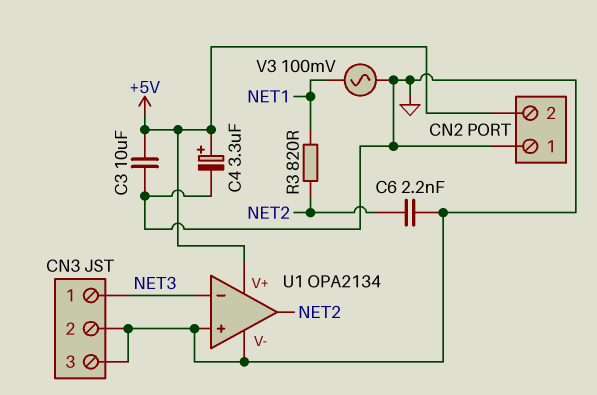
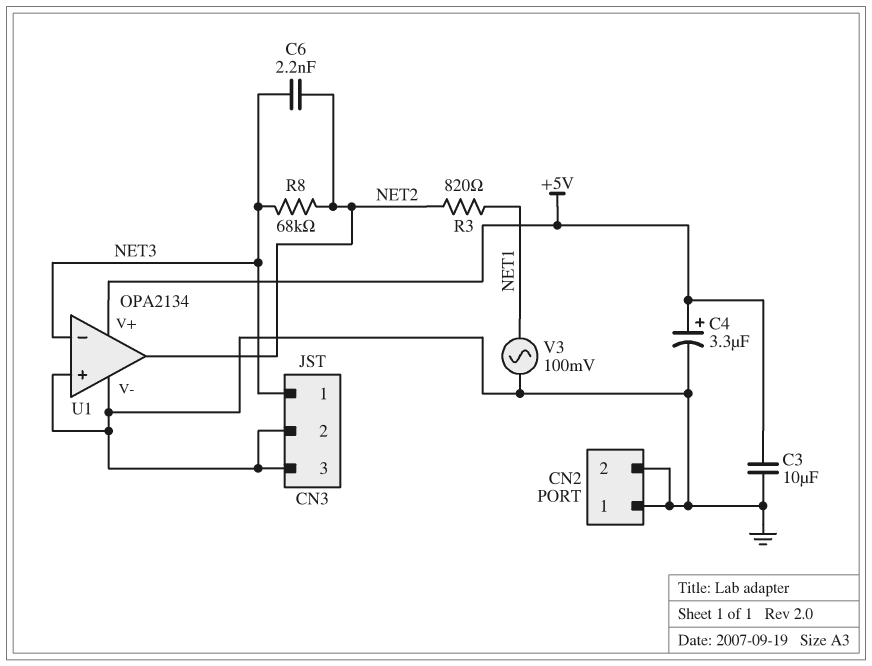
C6: 2.2nF (GND, NET2) -> 2.2nF (NET2, NET3)
CN2 pin 2: +5V -> GND
R8: none -> 68k (NET2, NET3)

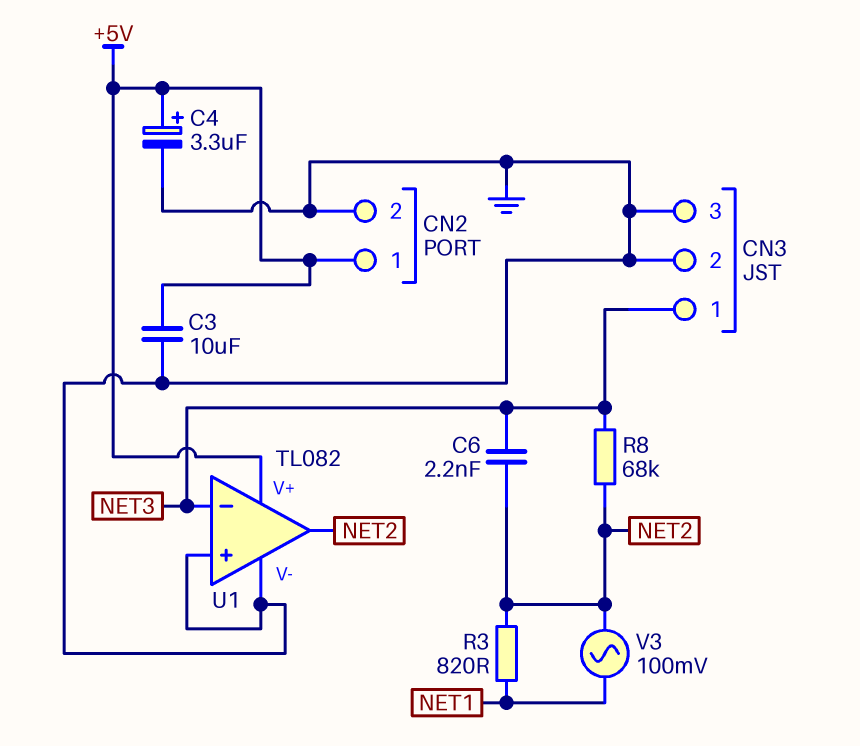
CN2 pin 1: GND -> +5V
U1: OPA2134 -> TL082
V3: AC 100mV (GND, NET1) -> AC 100mV (NET1, NET2)

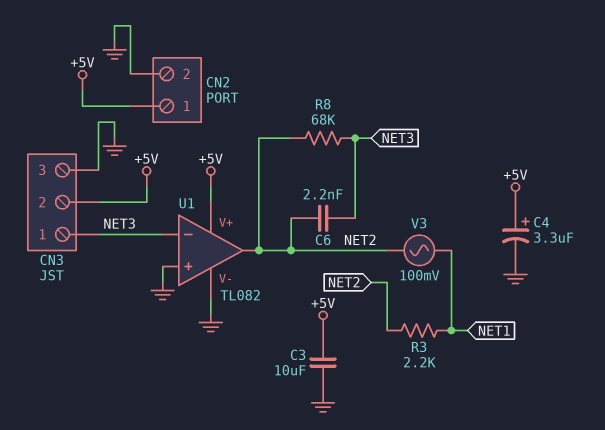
CN3 pin 2: GND -> +5V
R3: 820 (NET1, NET2) -> 2.2k (NET1, NET2)

